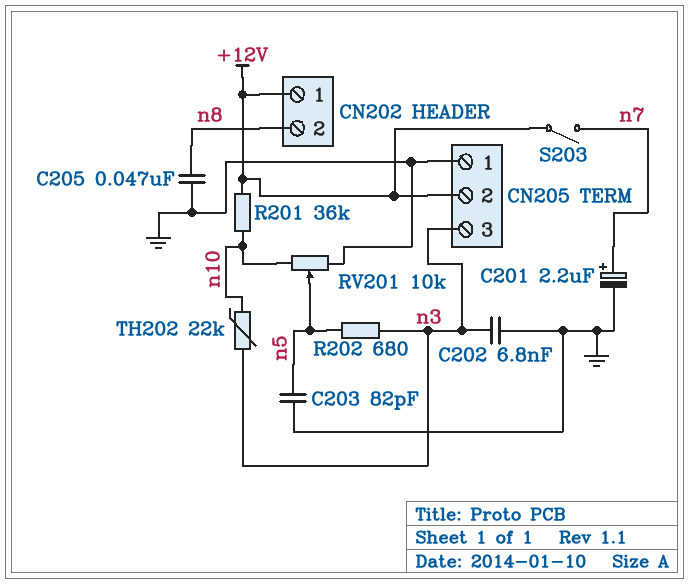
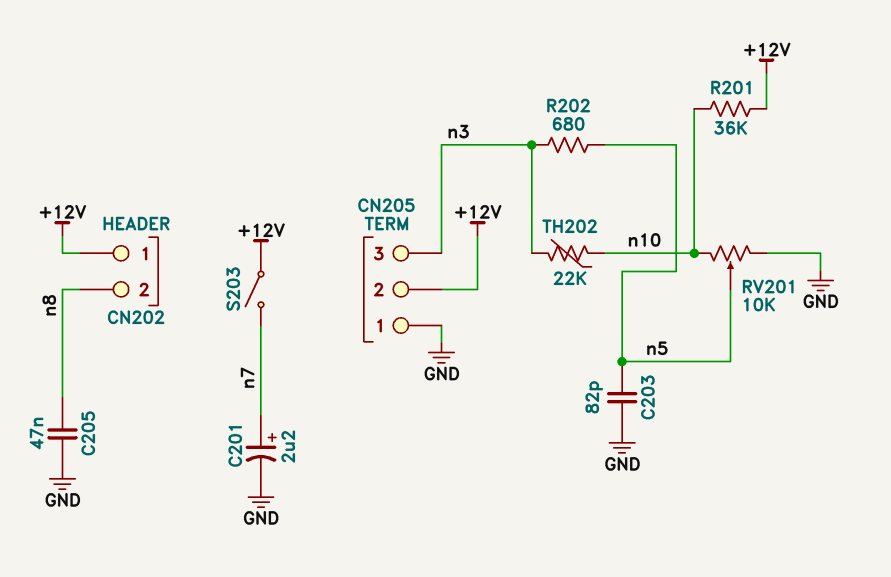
C202: 6.8nF (GND, n3) -> none

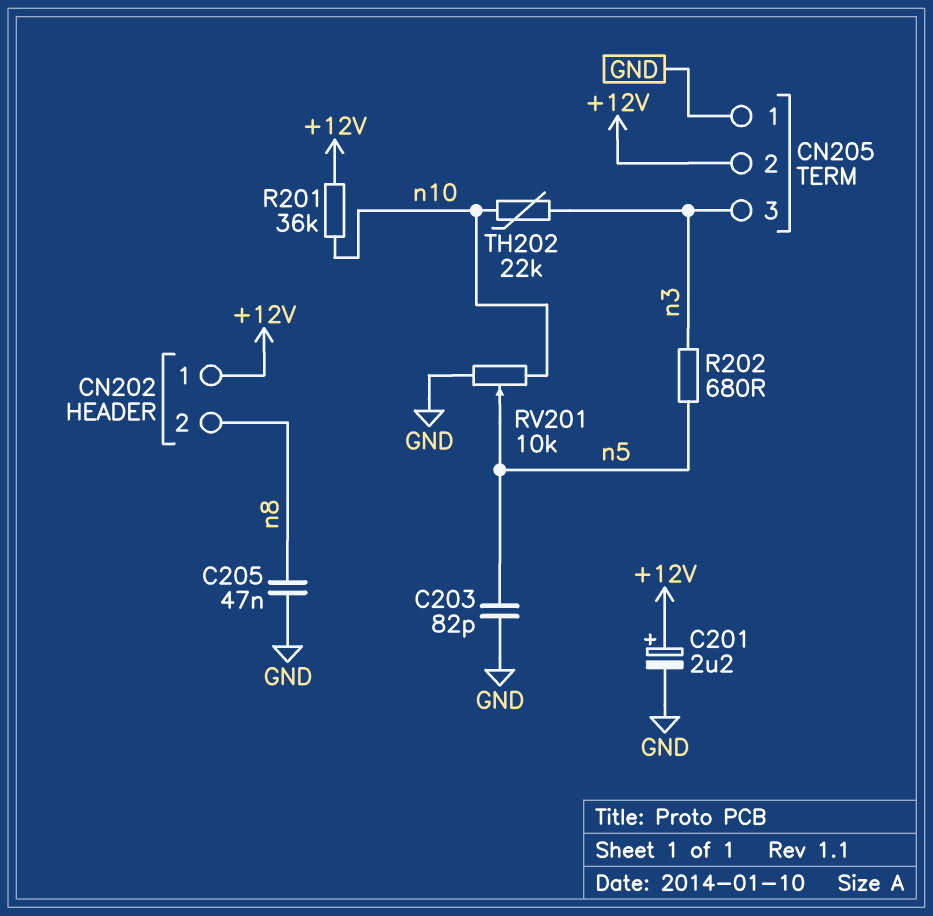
C201: 2.2uF (plus n7, minus GND) -> 2.2uF (plus +12V, minus GND)
S203: switch (+12V, n7) -> none

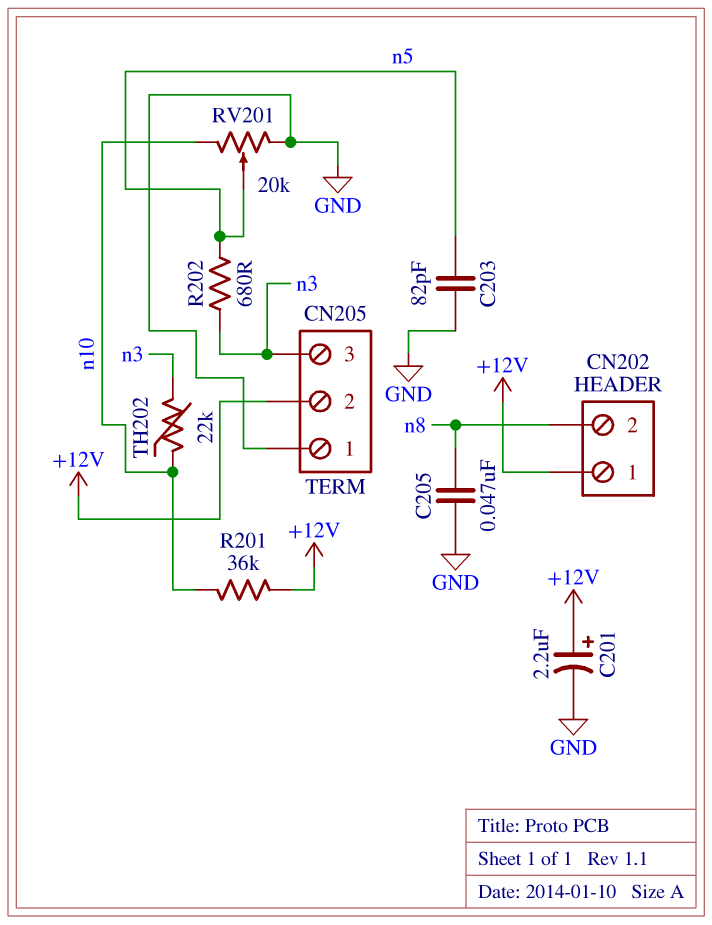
RV201: 10k (GND, n10, wiper n5) -> 20k (GND, n10, wiper n5)

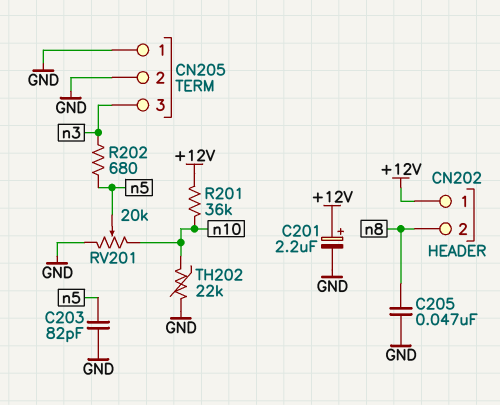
CN205 pin 2: +12V -> GND
TH202: 22k (n3, n10) -> 22k (GND, n10)

